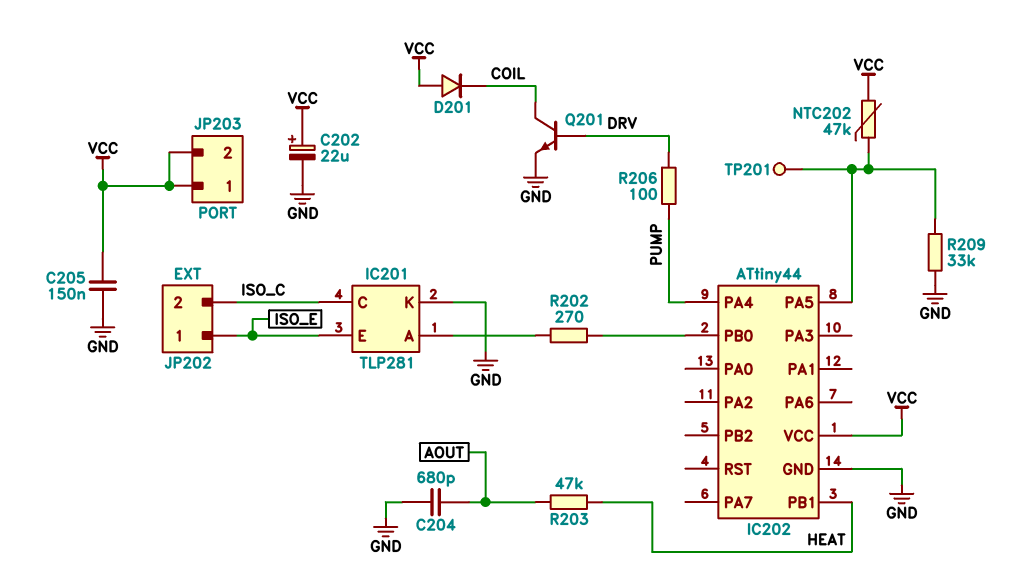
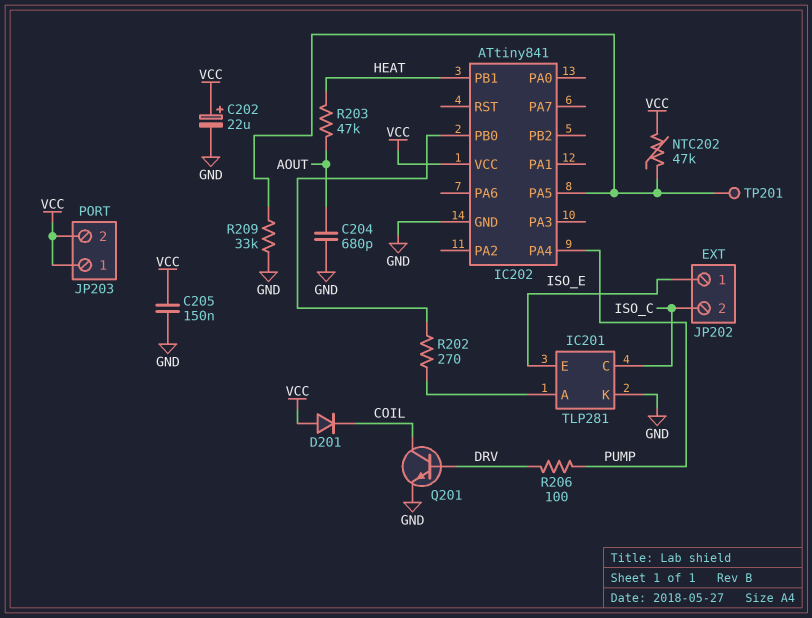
IC202: ATtiny44 -> ATtiny841

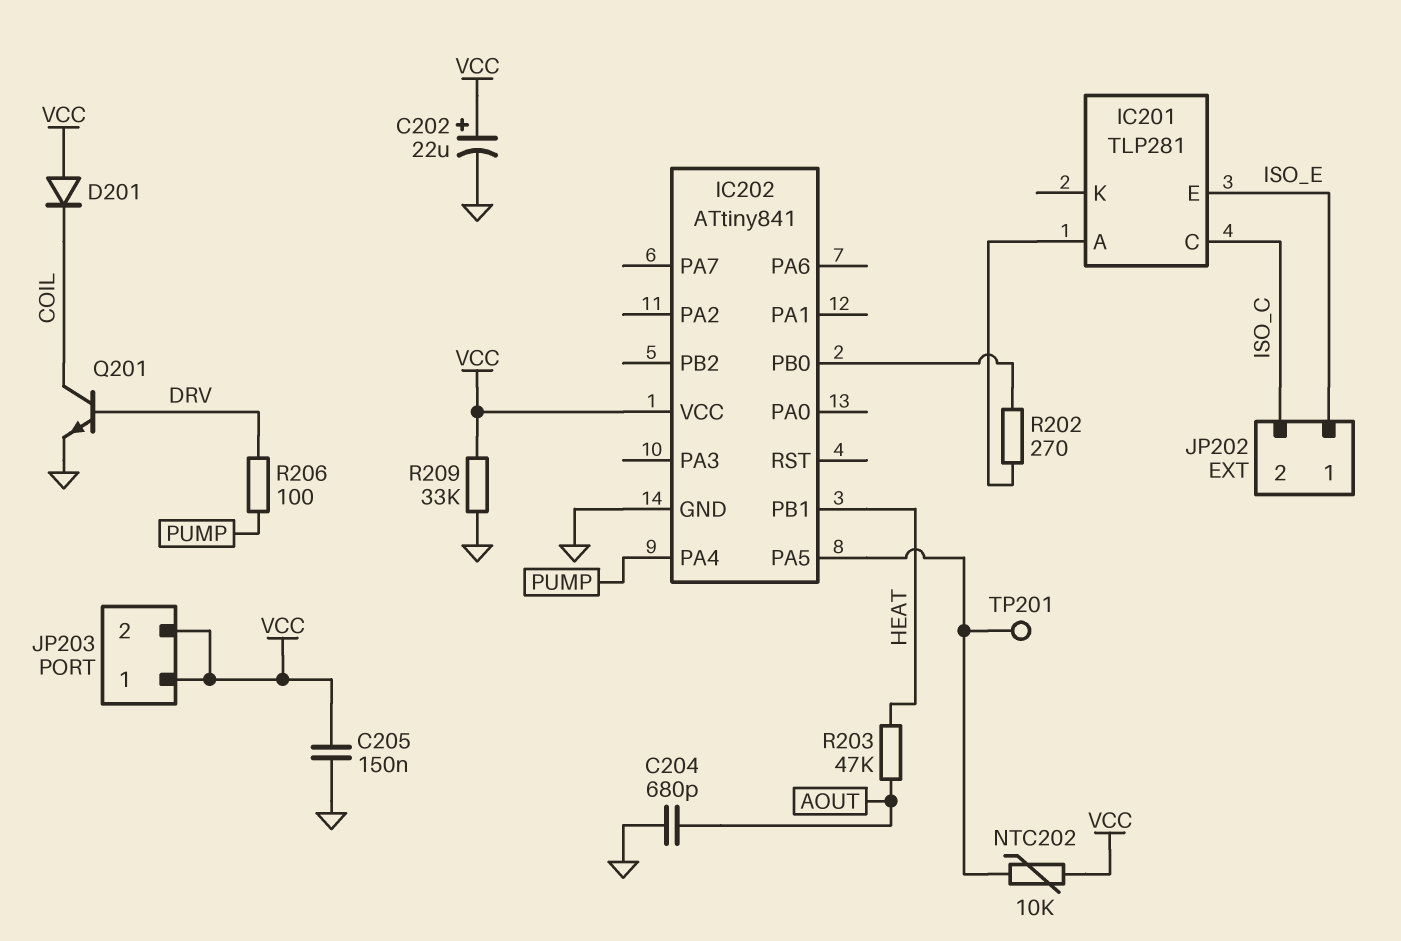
IC201 pin K: GND -> none
NTC202: 47k (IC202/PA5, VCC) -> 10k (IC202/PA5, VCC)
R209: 33k (GND, IC202/PA5) -> 33k (GND, VCC)

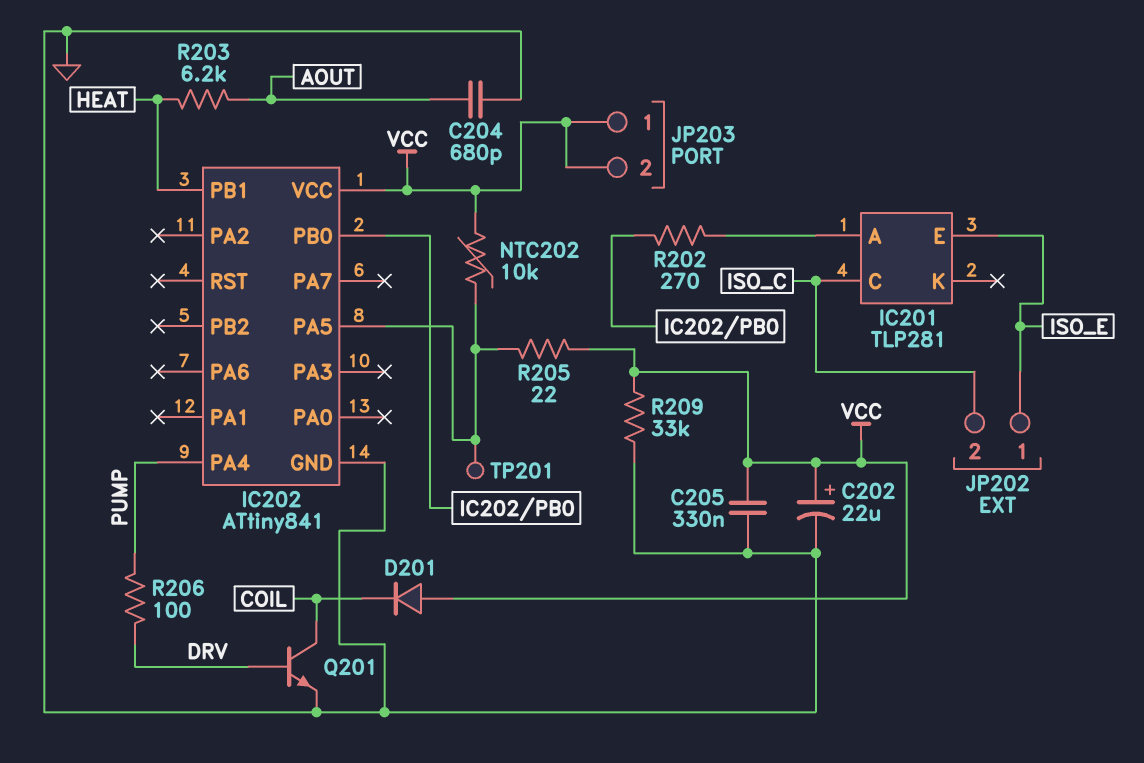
C205: 150nF (GND, VCC) -> 330nF (GND, VCC)
R203: 47k (AOUT, HEAT) -> 6.2k (AOUT, HEAT)
R205: none -> 22 (IC202/PA5, VCC)

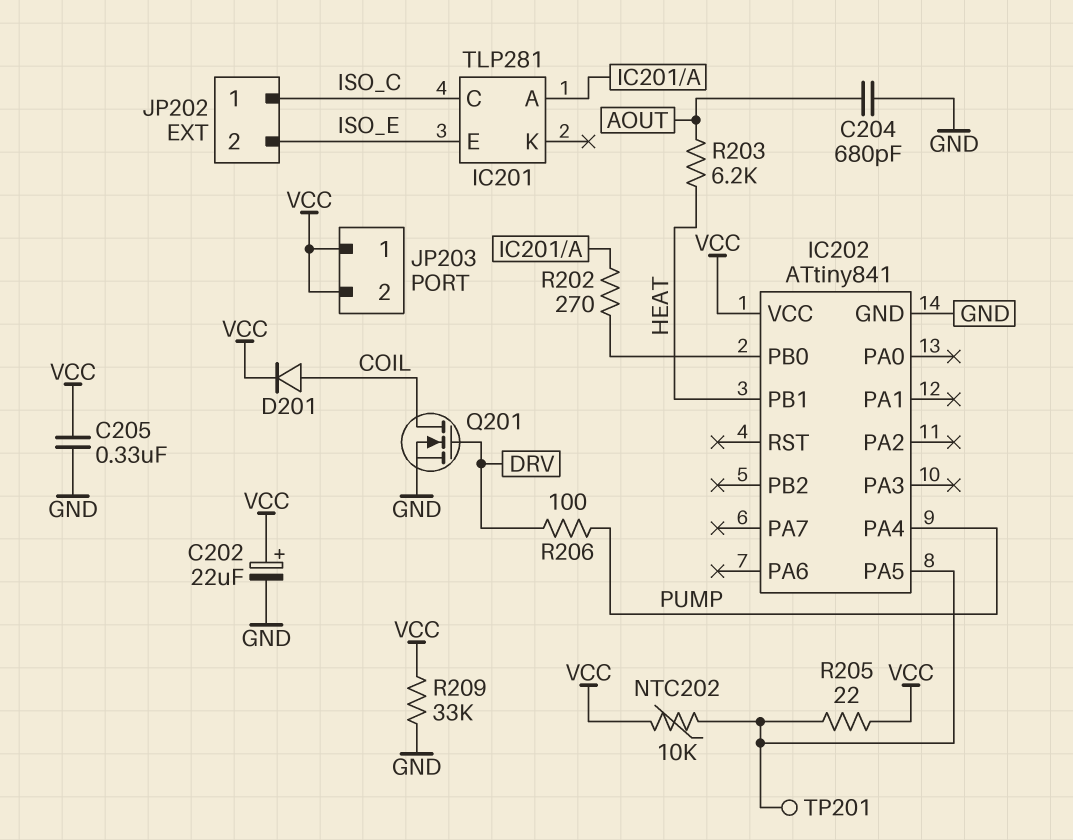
D201: diode (A VCC, K COIL) -> diode (A COIL, K VCC)
JP202 pin 1: ISO_E -> ISO_C
JP202 pin 2: ISO_C -> ISO_E
Q201: NPN (B DRV, C COIL, E GND) -> NMOS (G DRV, D COIL, S GND)

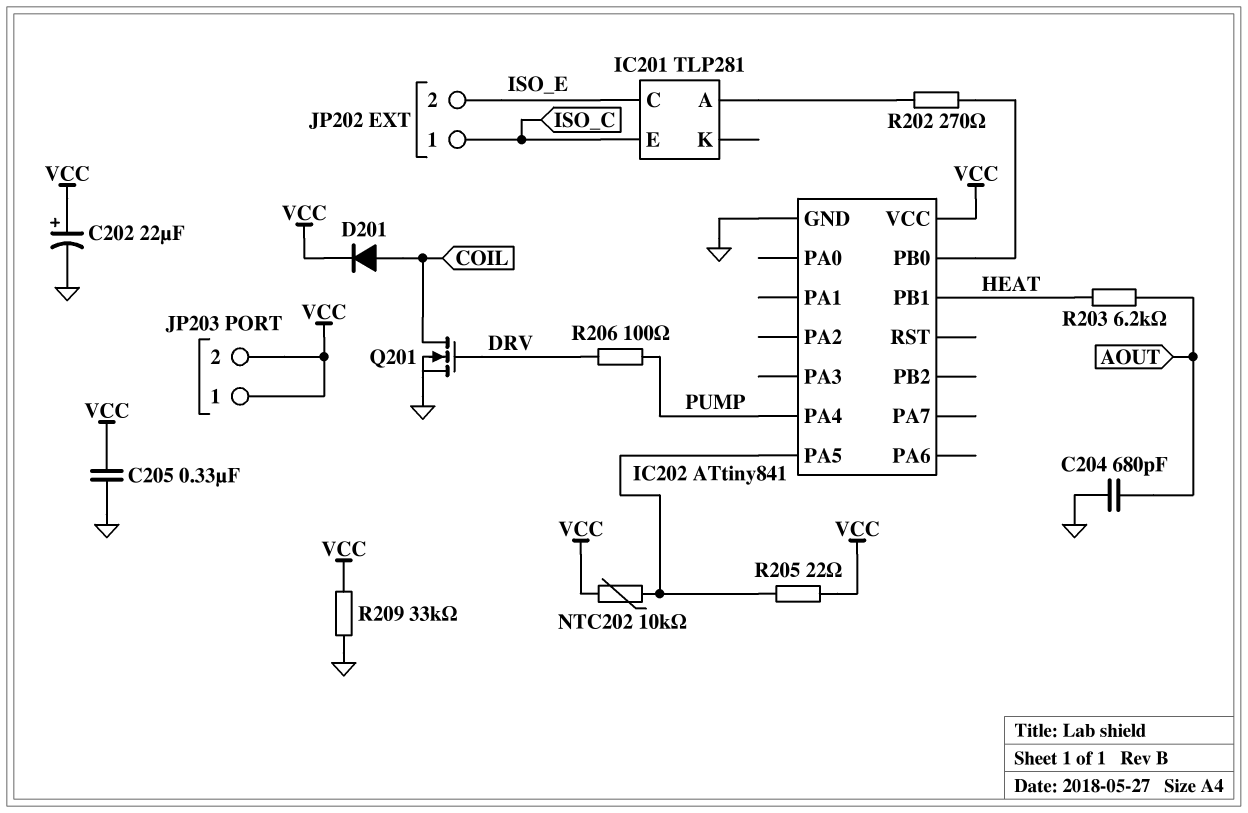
IC201 pin C: ISO_C -> ISO_E
IC201 pin E: ISO_E -> ISO_C
TP201: test point (IC202/PA5) -> none

